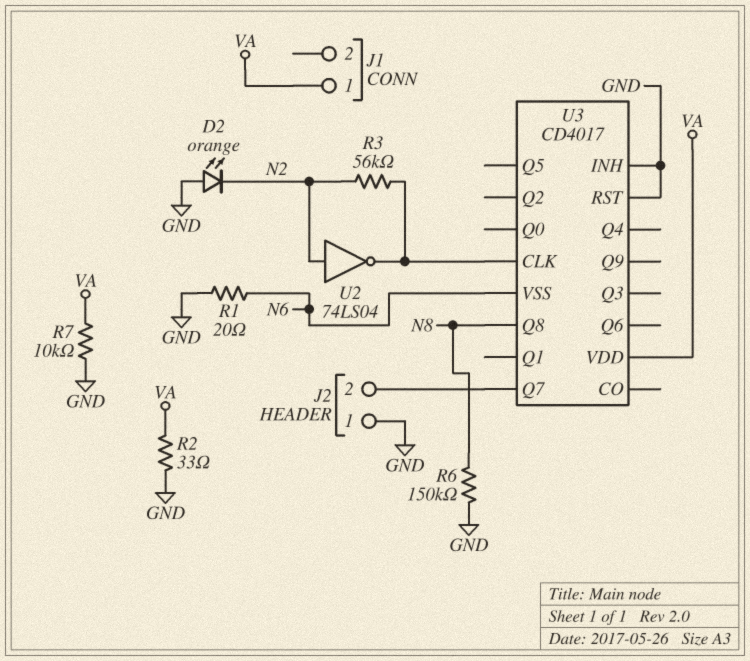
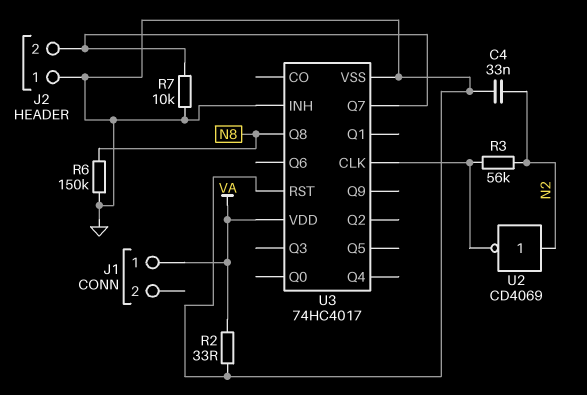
C4: none -> 33nF (GND, N2)
D2: LED orange (A GND, K N2) -> none
R1: 20 (GND, N6) -> none
R7: 10k (GND, VA) -> 10k (GND, J2/2)
U2: NOT 74LS04 (in N2, out U3/CLK) -> NOT CD4069 (in N2, out U3/CLK)
U3: CD4017 -> 74HC4017
U3 pin VSS: N6 -> GND

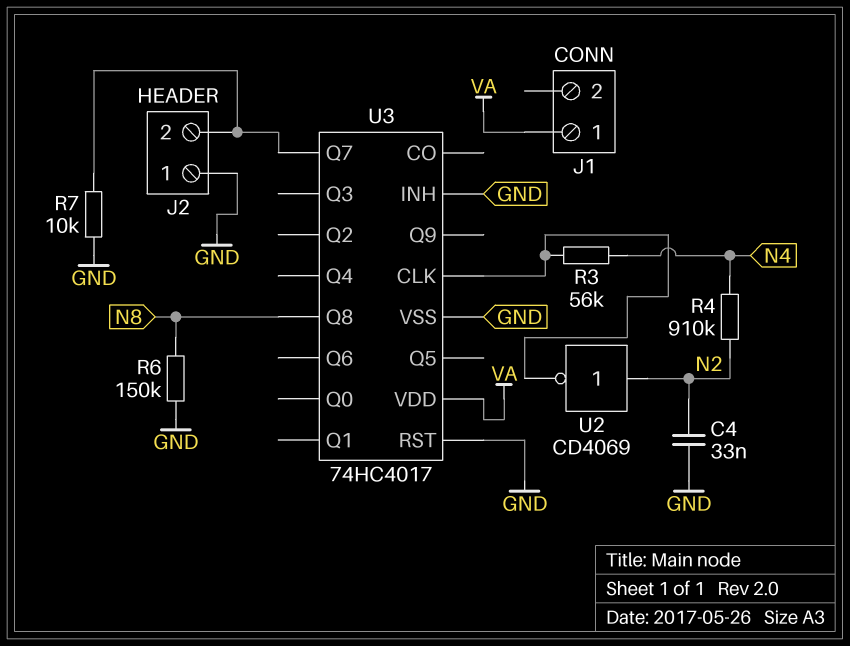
R2: 33 (GND, VA) -> none
R3: 56k (N2, U3/CLK) -> 56k (N4, U3/CLK)
R4: none -> 910k (N2, N4)

